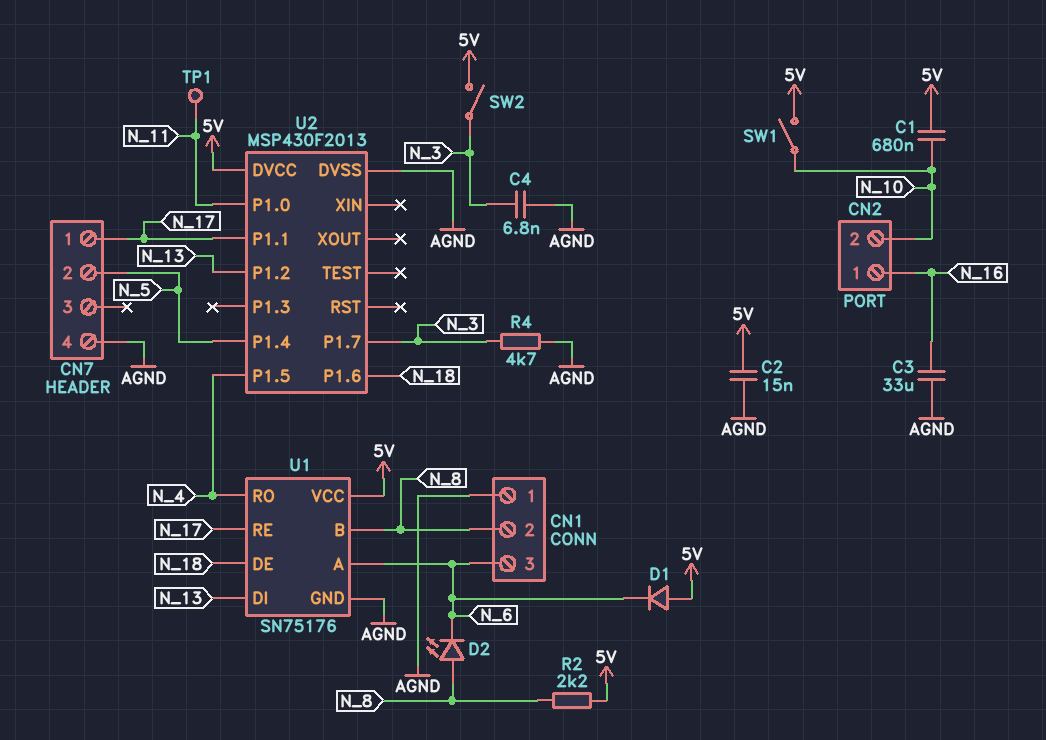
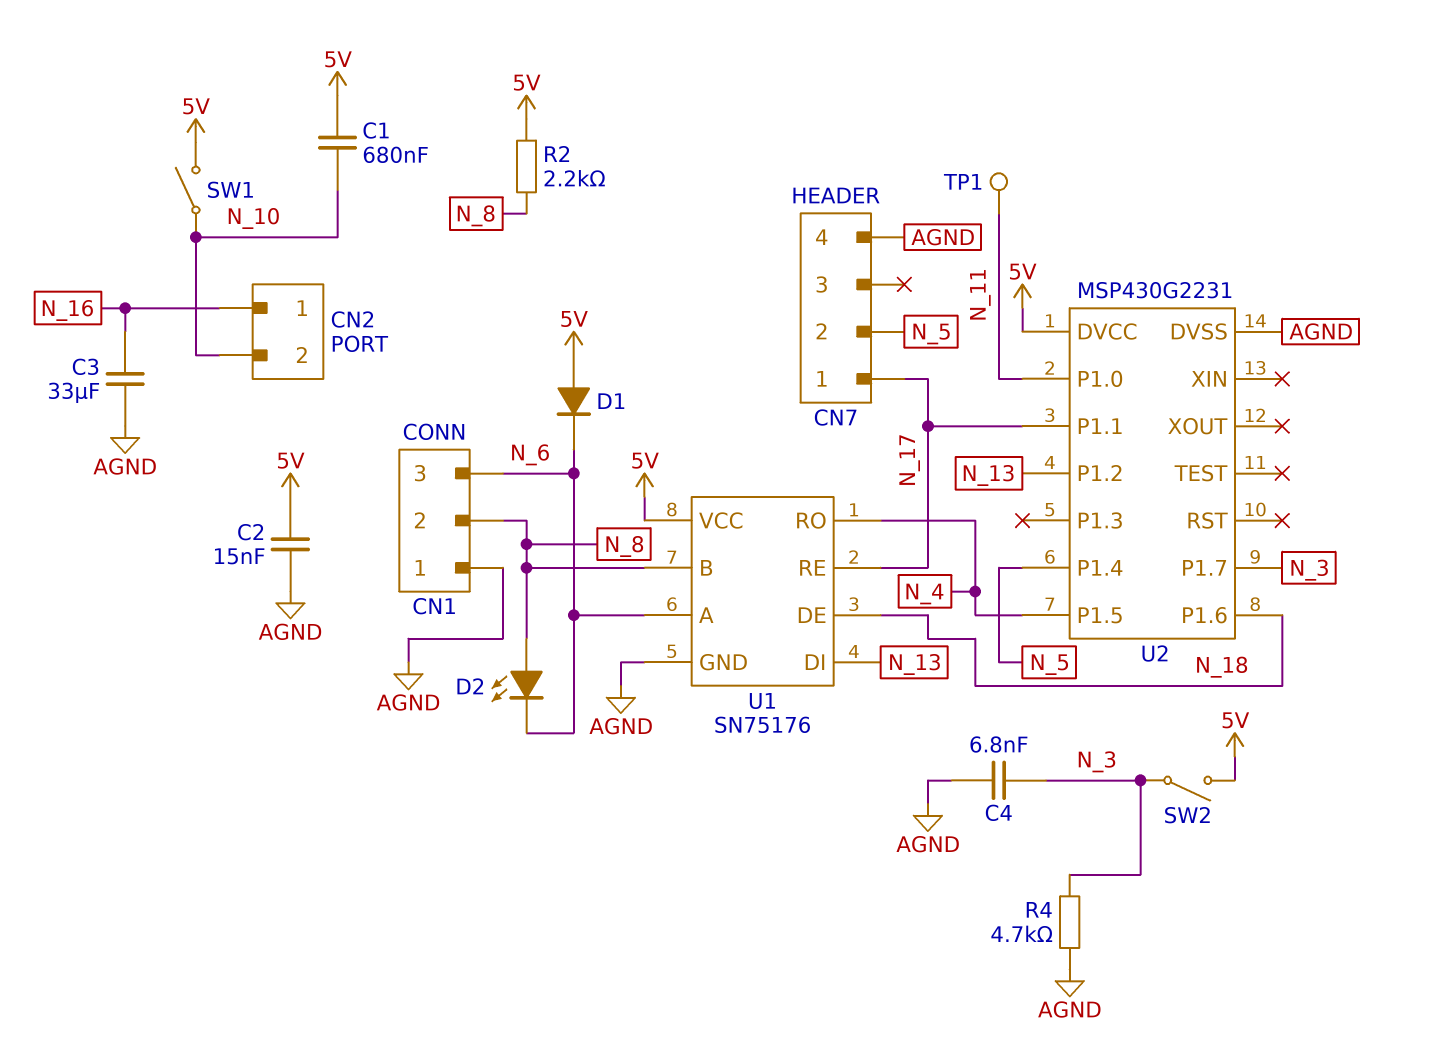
U2: MSP430F2013 -> MSP430G2231

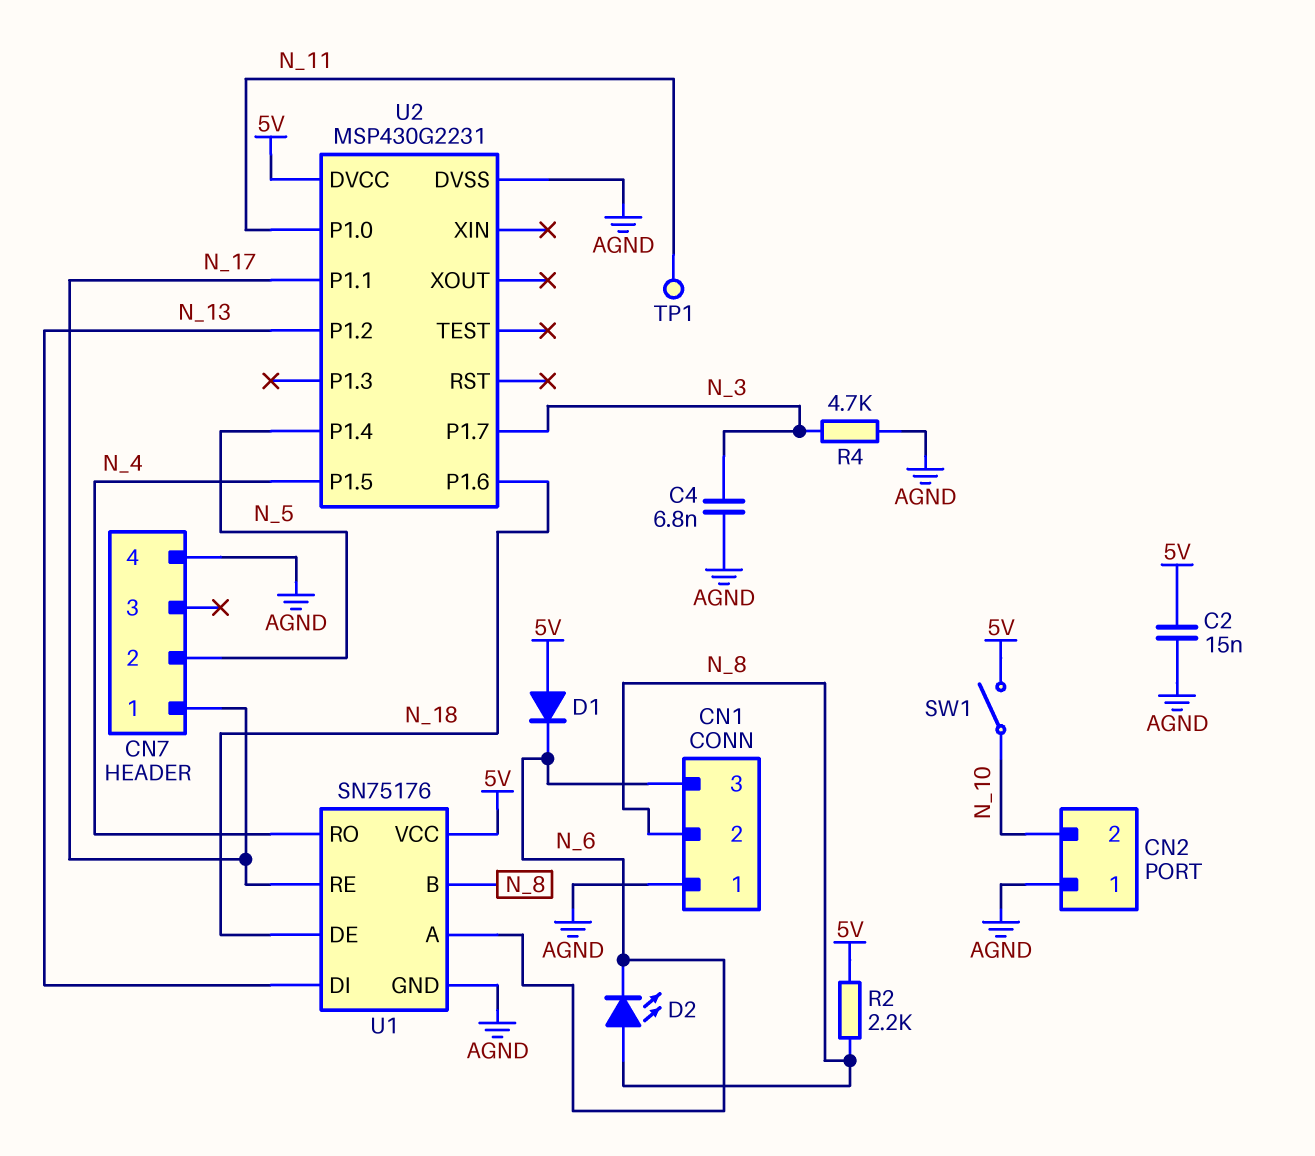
C1: 680nF (5V, N_10) -> none
C3: 33uF (AGND, N_16) -> none
CN2 pin 1: N_16 -> AGND
SW2: switch (5V, N_3) -> none

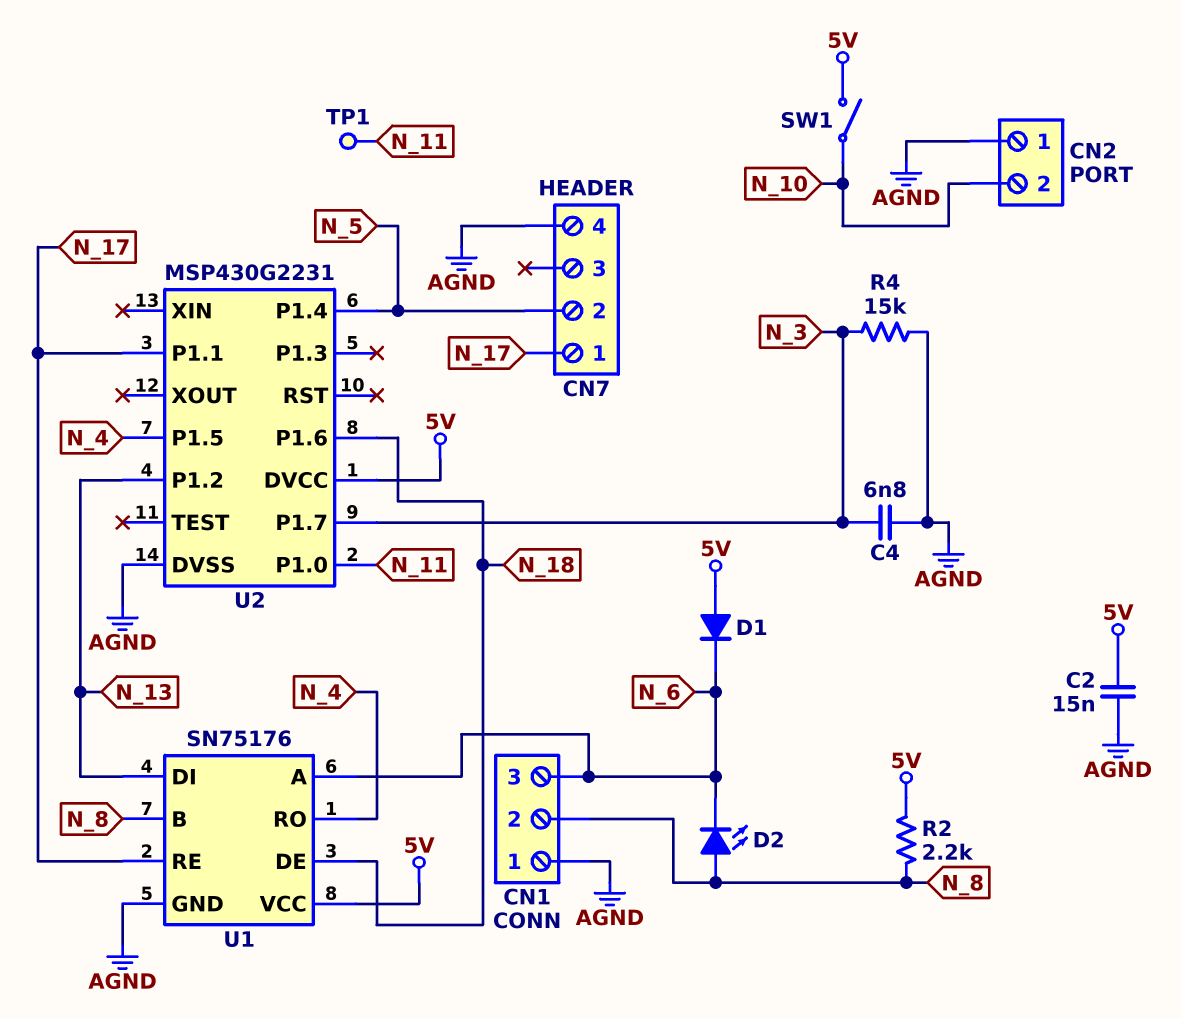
R4: 4.7k (AGND, N_3) -> 15k (AGND, N_3)

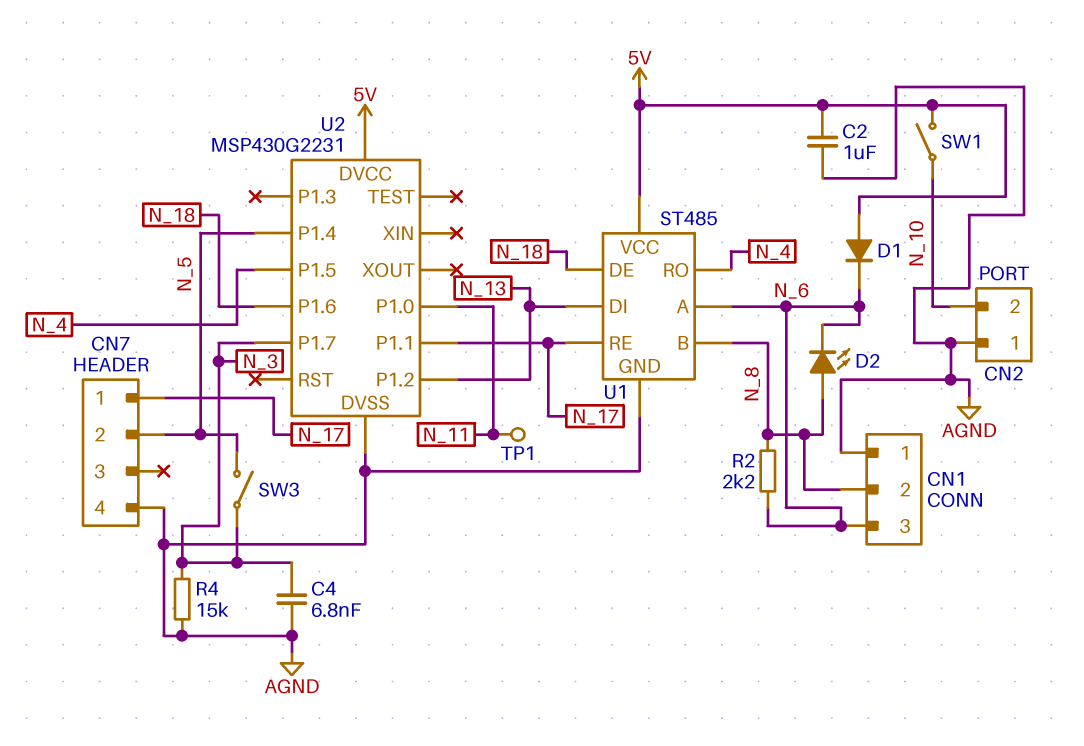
C2: 15nF (5V, AGND) -> 1uF (5V, AGND)
R2: 2.2k (5V, N_8) -> 2.2k (N_6, N_8)
SW3: none -> switch (N_3, N_5)
U1: SN75176 -> ST485

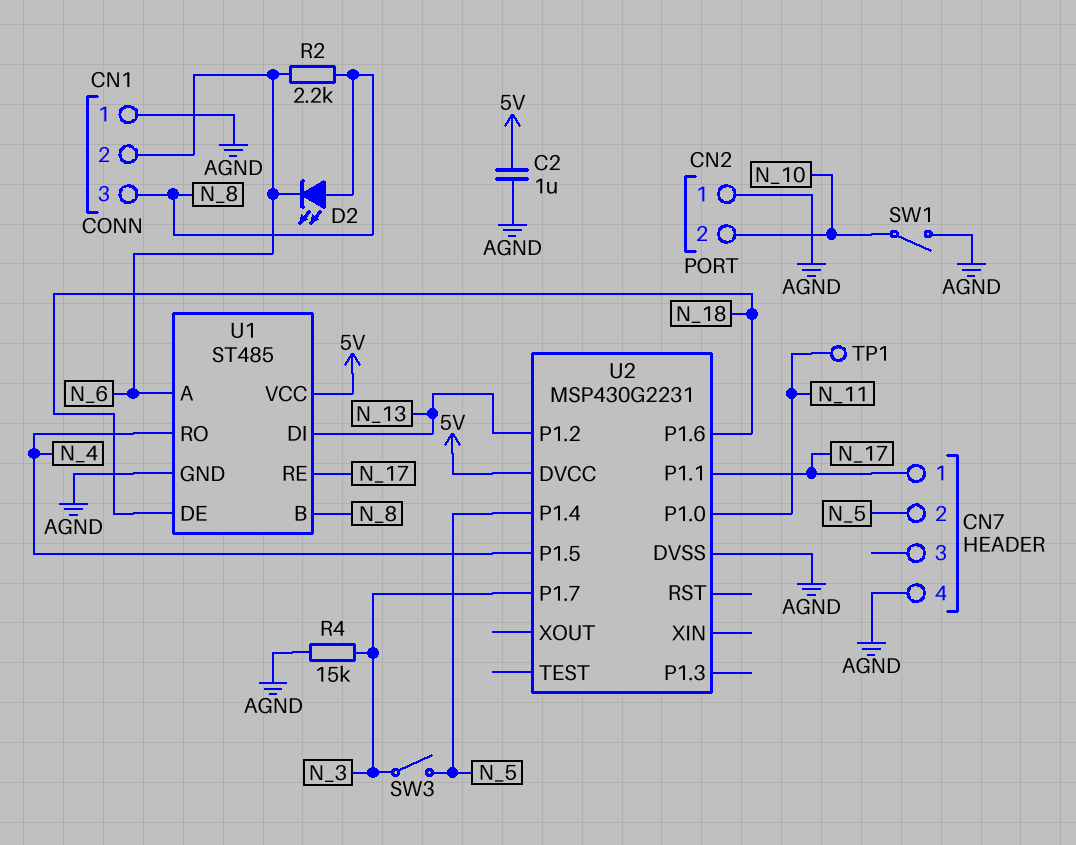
C4: 6.8nF (AGND, N_3) -> none
CN1 pin 2: N_8 -> N_6
CN1 pin 3: N_6 -> N_8
D1: diode (A 5V, K N_6) -> none
SW1: switch (5V, N_10) -> switch (AGND, N_10)

